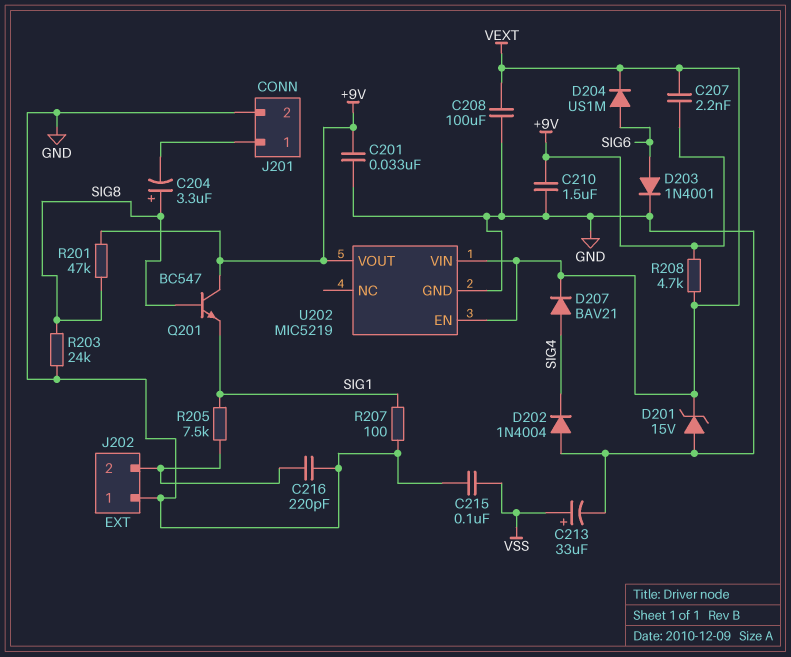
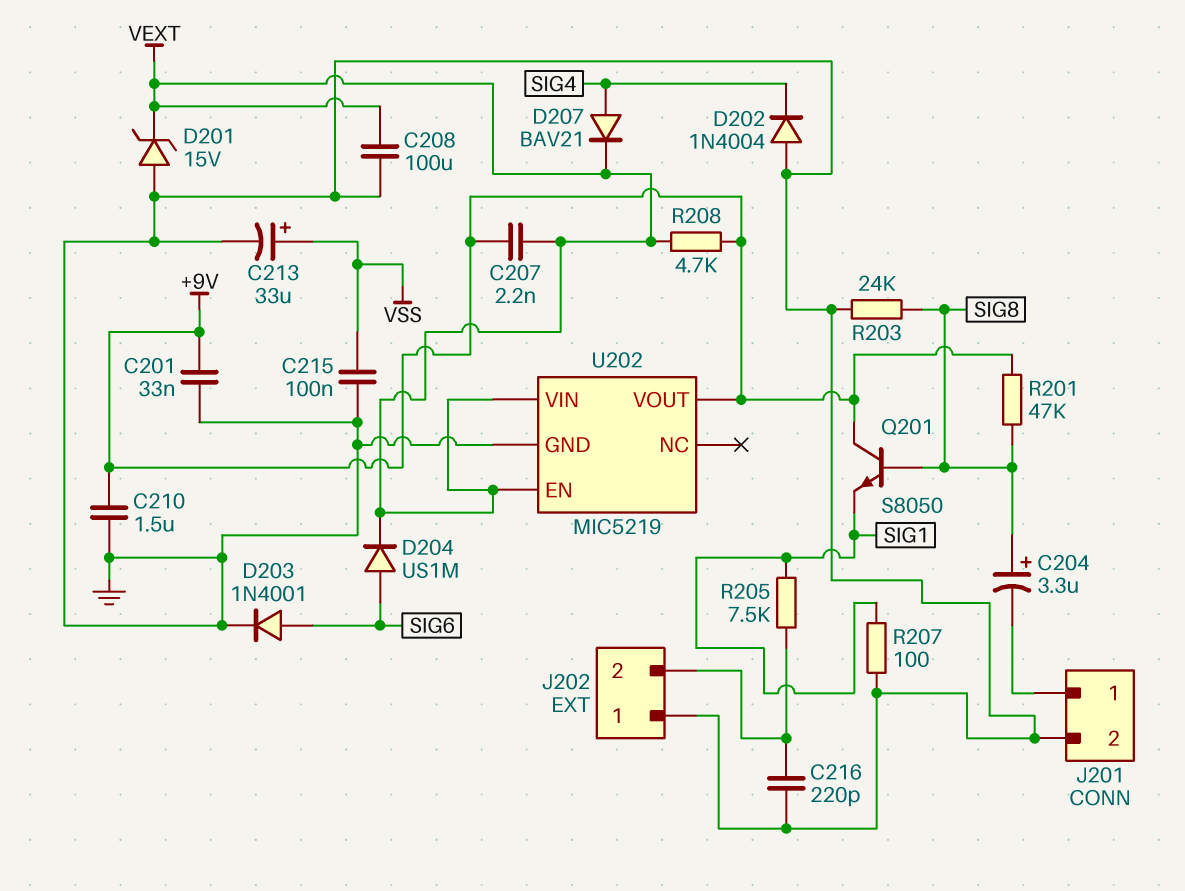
Q201: NPN BC547 (B SIG8, C +9V, E SIG1) -> NPN S8050 (B SIG8, C +9V, E SIG1)

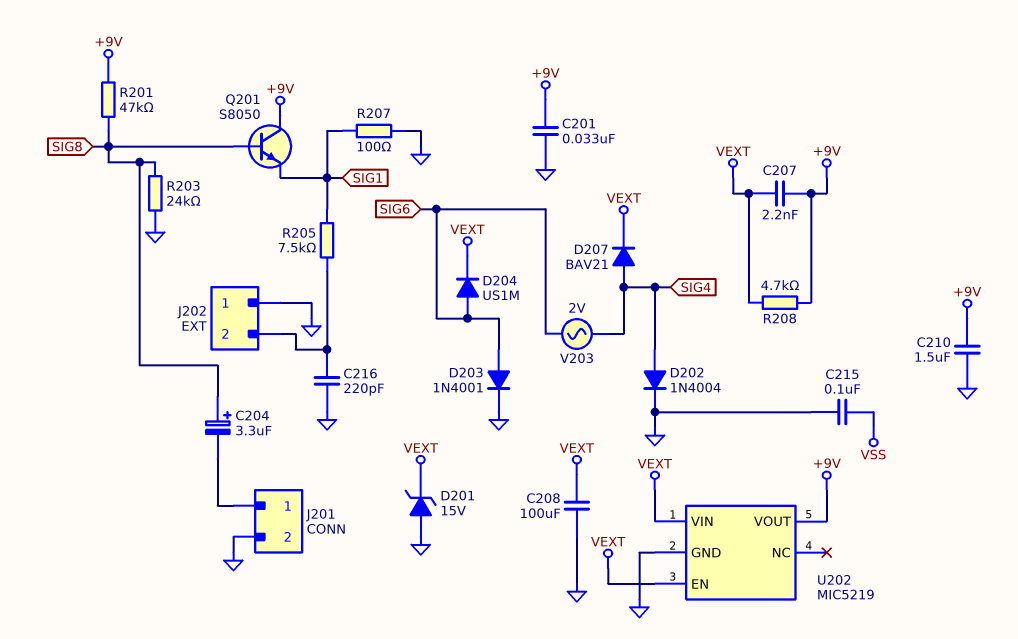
C213: 33uF (plus VSS, minus GND) -> none
D202: diode 1N4004 (A GND, K SIG4) -> diode 1N4004 (A SIG4, K GND)
V203: none -> AC 2V (SIG4, SIG6)

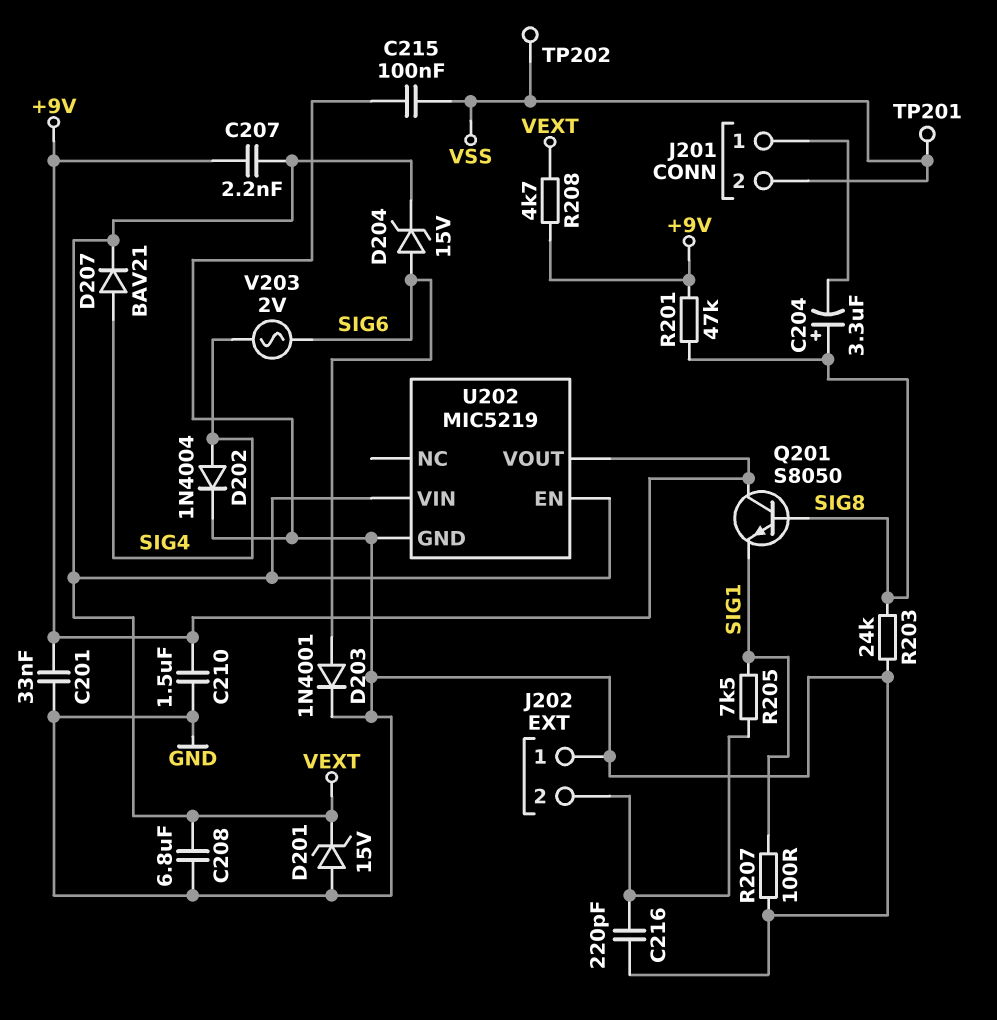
C208: 100uF (GND, VEXT) -> 6.8uF (GND, VEXT)
D204: diode US1M (A SIG6, K VEXT) -> zener 15V (A SIG6, K VEXT)
J201 pin 2: GND -> VSS
TP201: none -> test point (VSS)
TP202: none -> test point (VSS)

